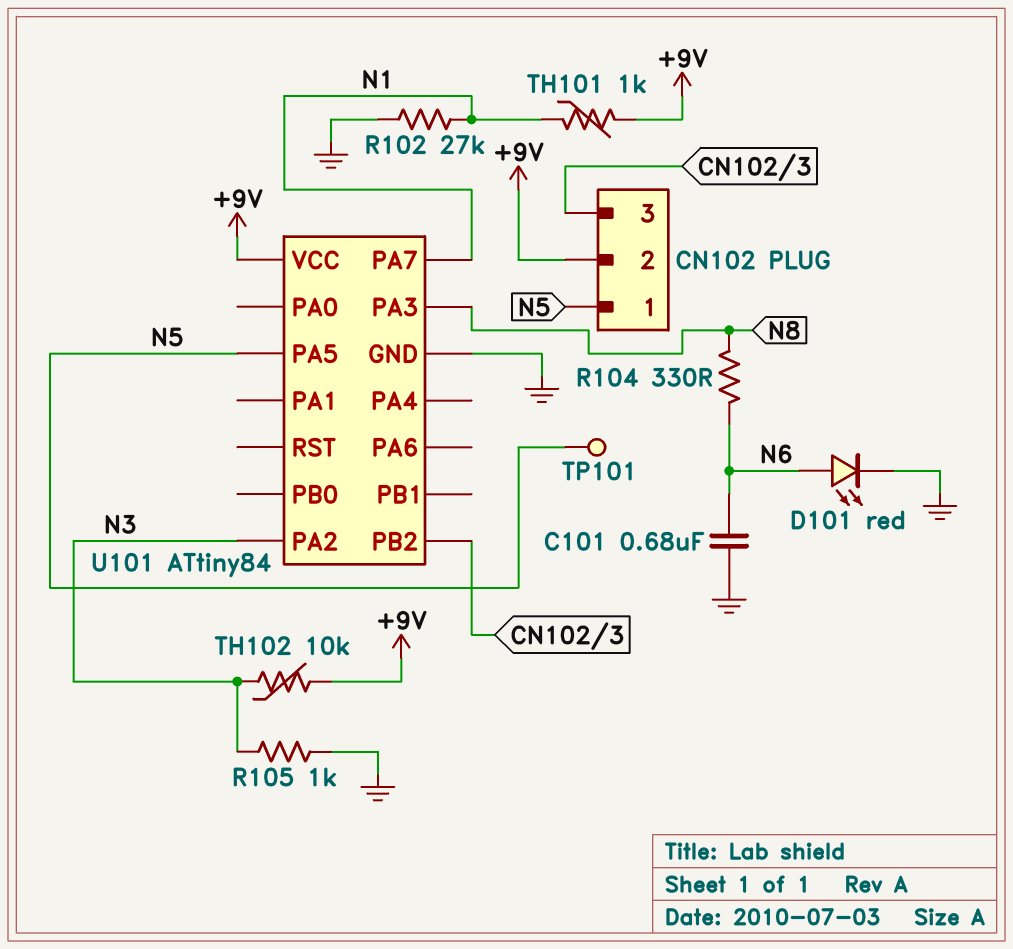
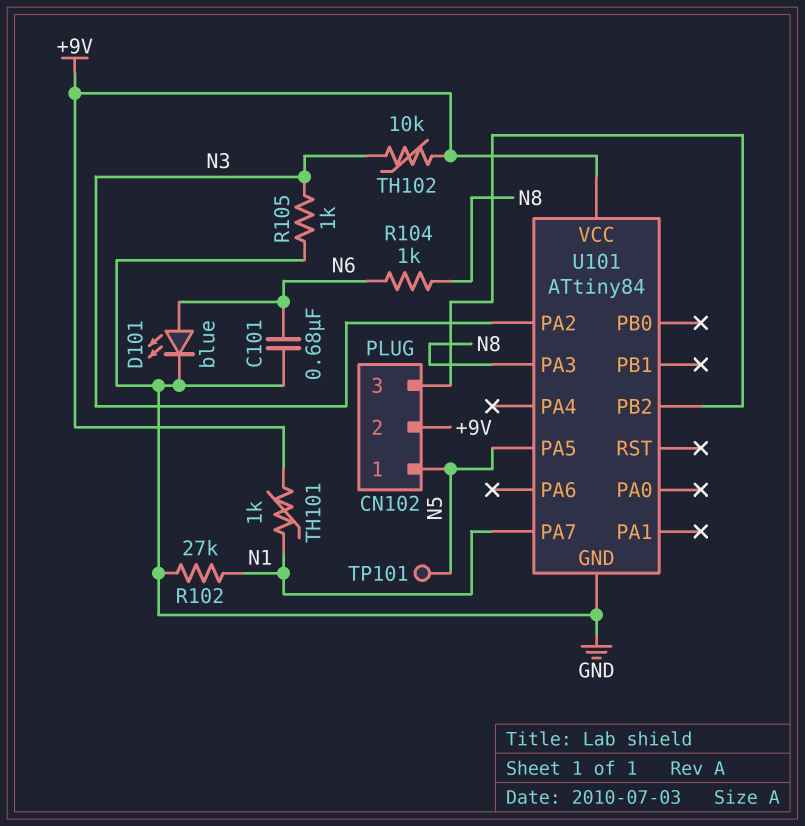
D101: LED red (A N6, K GND) -> LED blue (A N6, K GND)
R104: 330 (N6, N8) -> 1k (N6, N8)

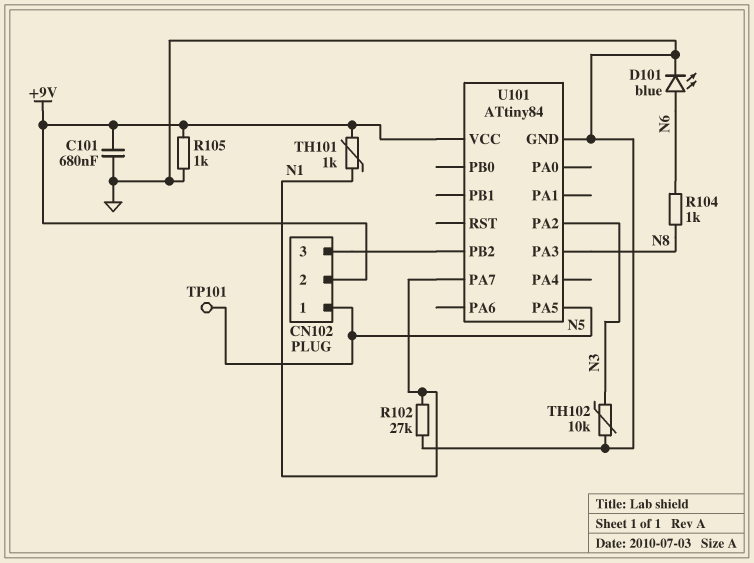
C101: 680nF (GND, N6) -> 680nF (+9V, GND)
R105: 1k (GND, N3) -> 1k (+9V, GND)
TH102: 10k (+9V, N3) -> 10k (GND, N3)

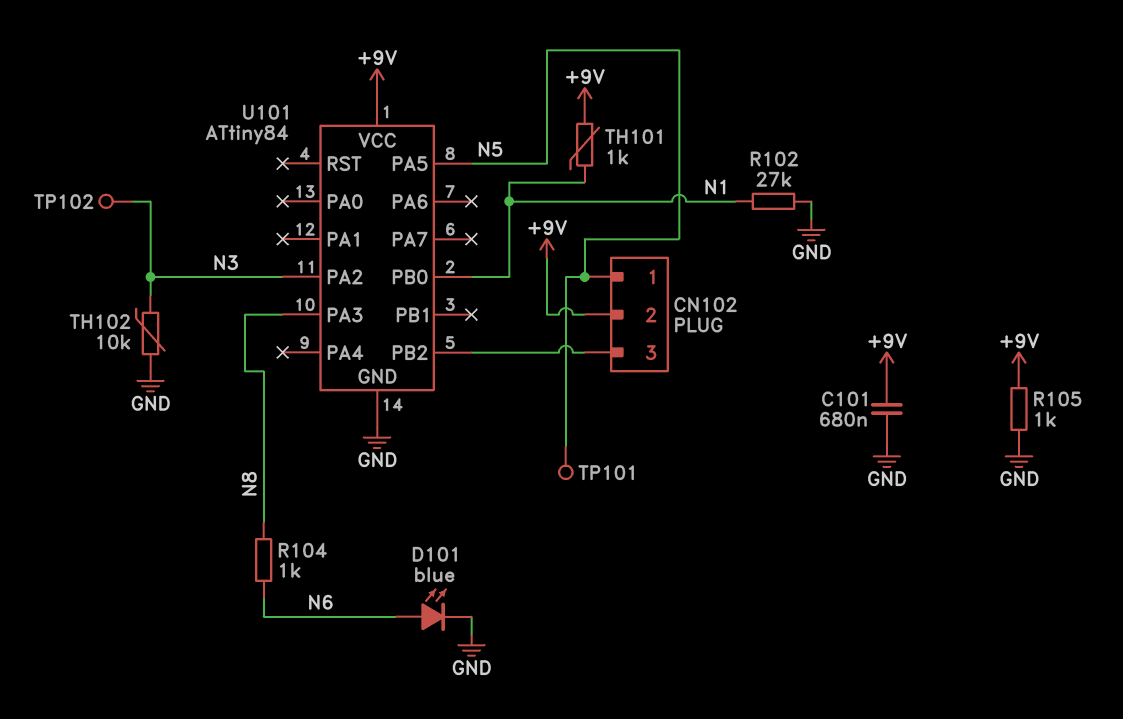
TP102: none -> test point (N3)
U101 pin PA7: N1 -> none
U101 pin PB0: none -> N1

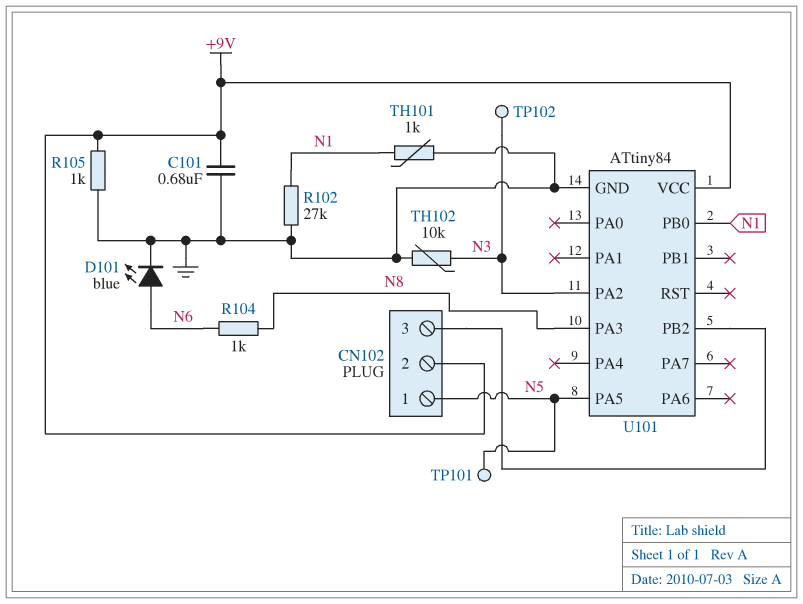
TH101: 1k (+9V, N1) -> 1k (GND, N1)

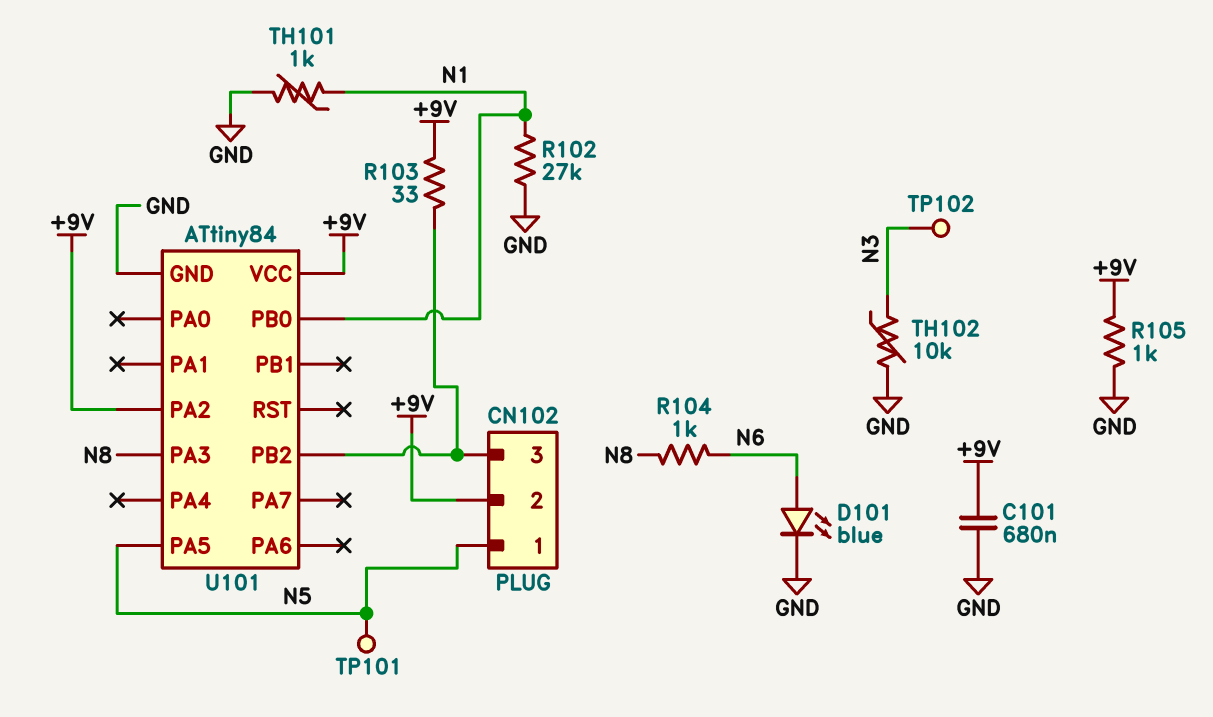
R103: none -> 33 (+9V, CN102/3)
U101 pin PA2: N3 -> +9V

